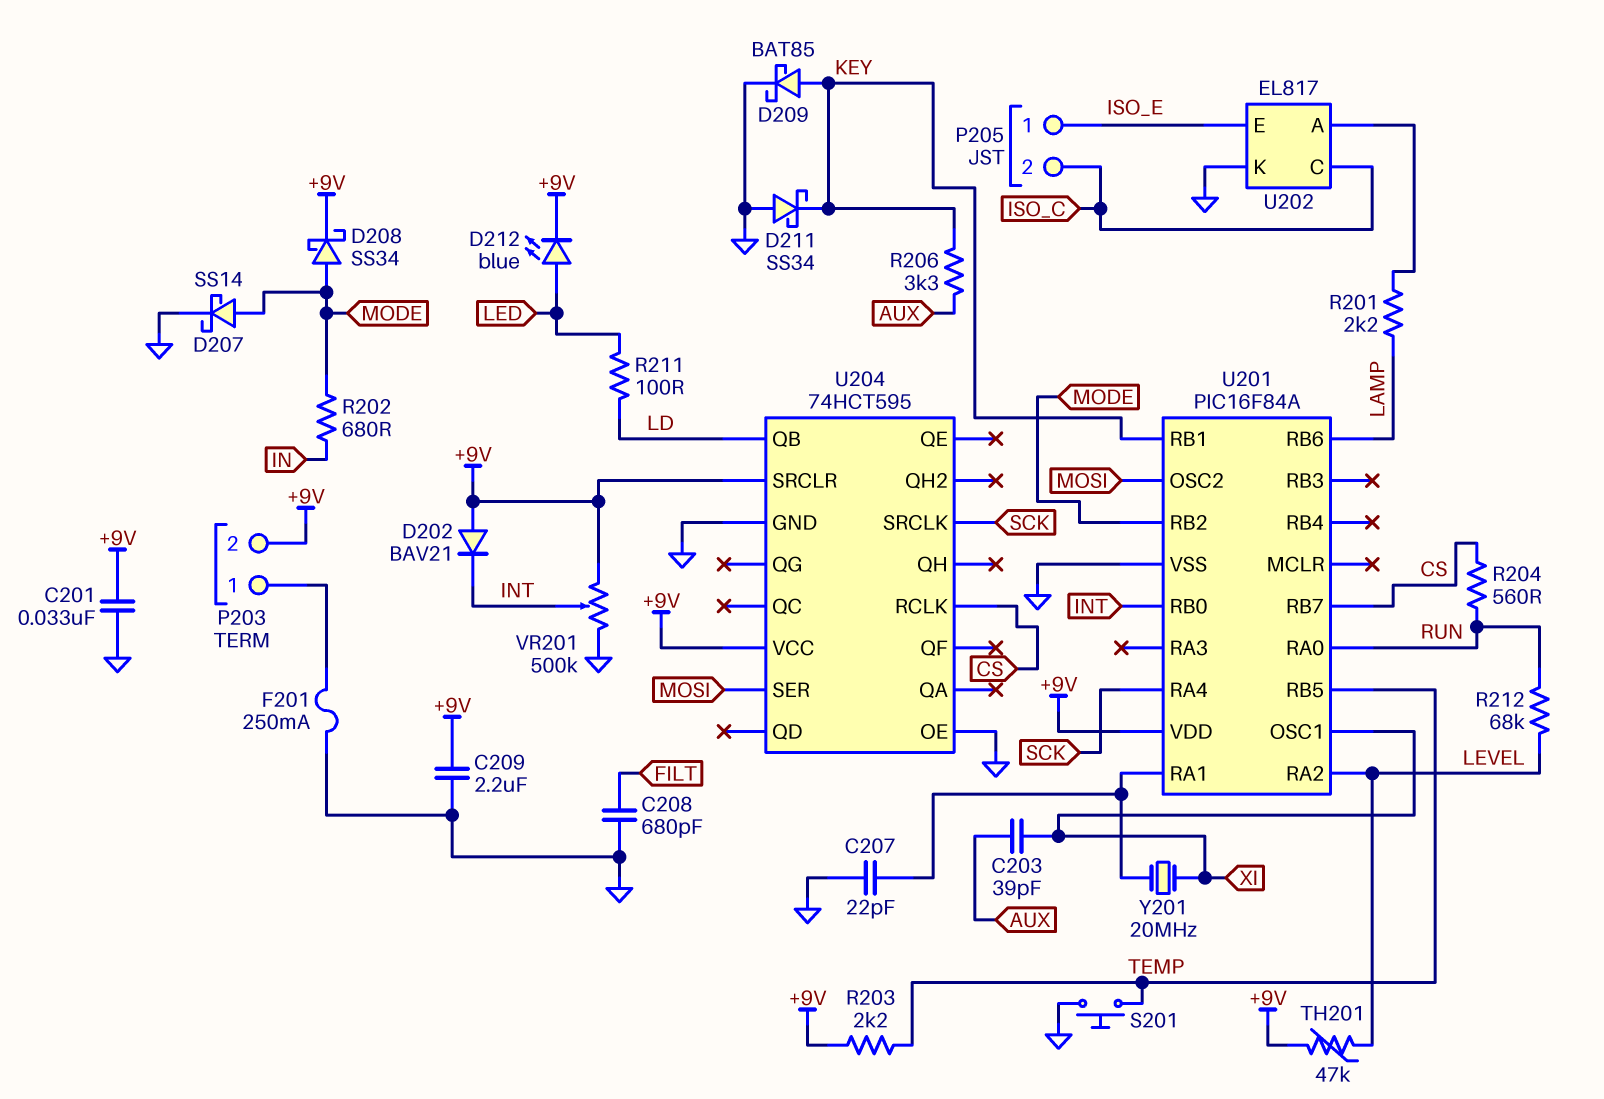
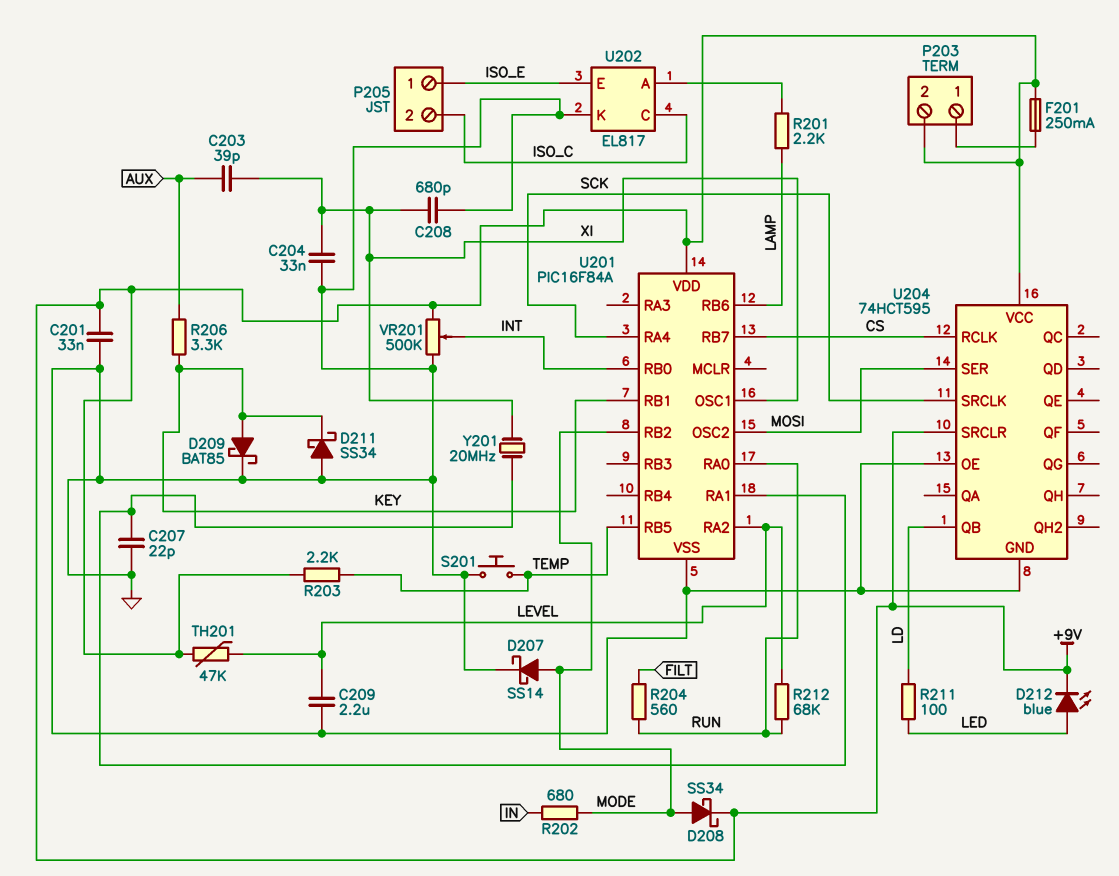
C204: none -> 33nF (GND, XI)
C208: 680pF (FILT, GND) -> 680pF (GND, XI)
C209: 2.2uF (+9V, GND) -> 2.2uF (GND, LEVEL)
D202: diode BAV21 (A +9V, K INT) -> none
F201: 250mA (GND, P203/1) -> 250mA (+9V, P203/1)
R204: 560 (CS, RUN) -> 560 (FILT, RUN)

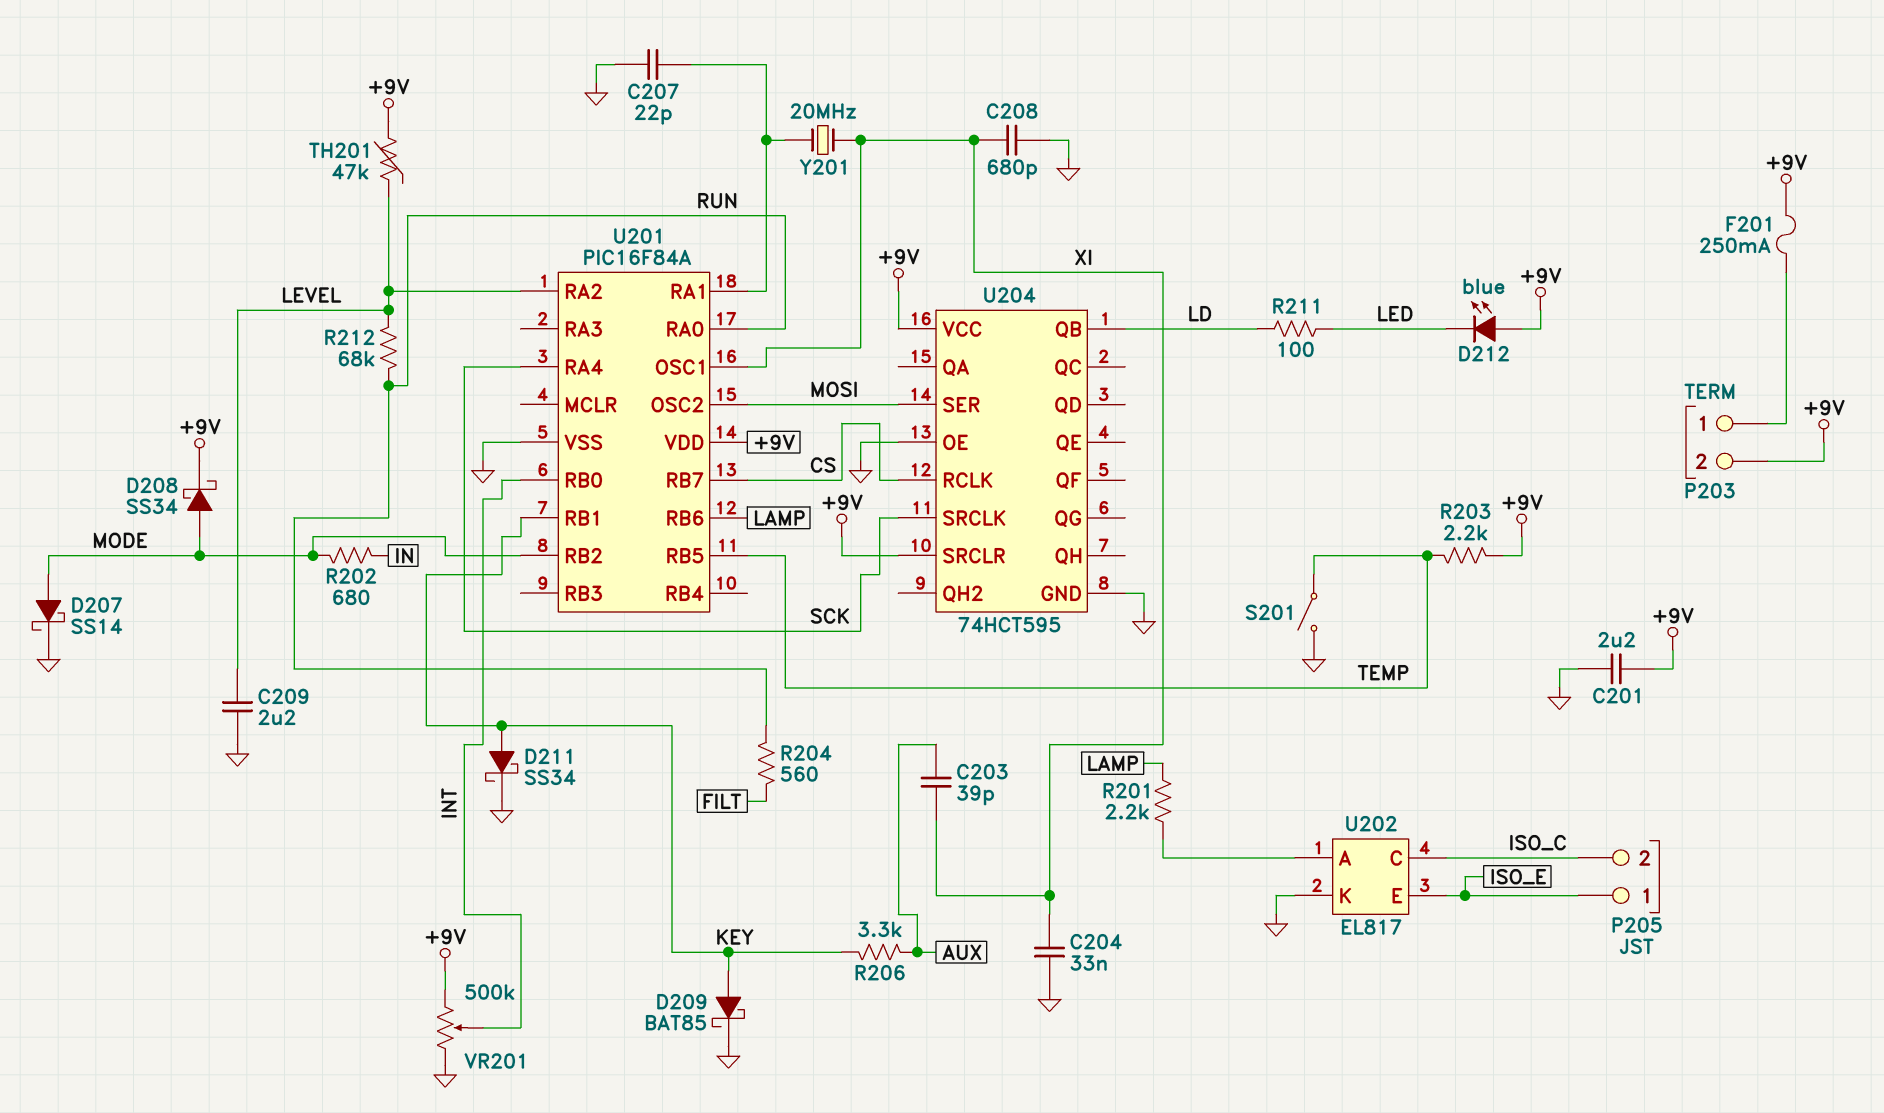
C201: 33nF (+9V, GND) -> 2.2uF (+9V, GND)
D211: schottky SS34 (A GND, K KEY) -> schottky SS34 (A KEY, K GND)
D212: LED blue (A LED, K +9V) -> LED blue (A +9V, K LED)
S201: button (GND, TEMP) -> switch (GND, TEMP)

